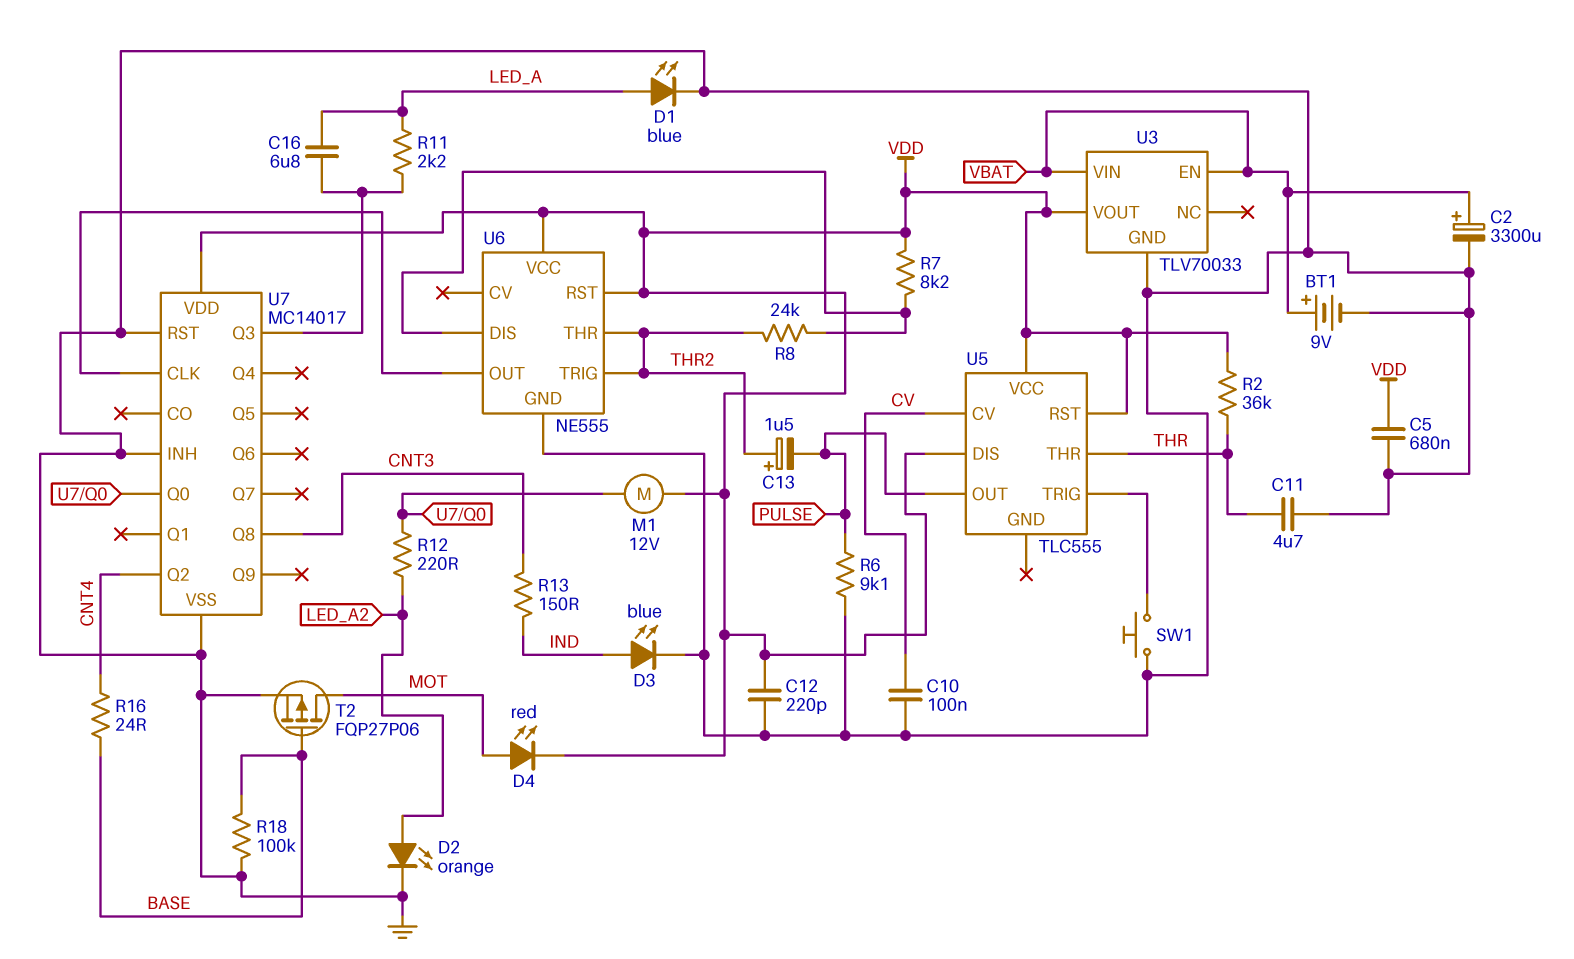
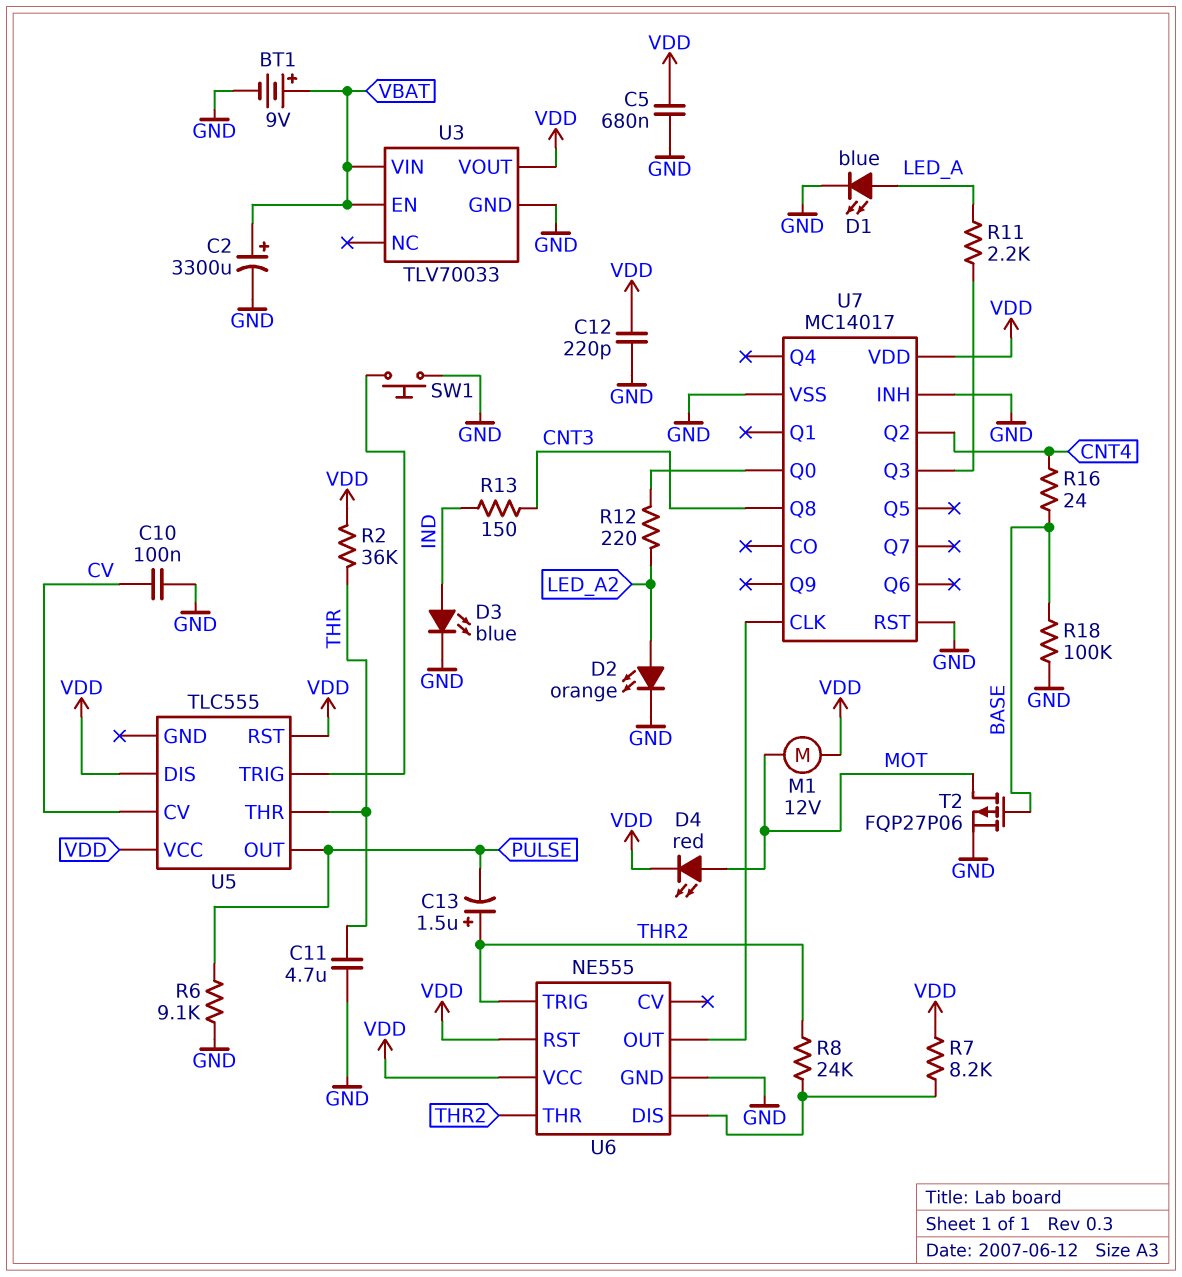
C16: 6.8uF (LED_A, U7/Q3) -> none
M1: motor 12V (U7/Q0, VDD) -> motor 12V (MOT, VDD)

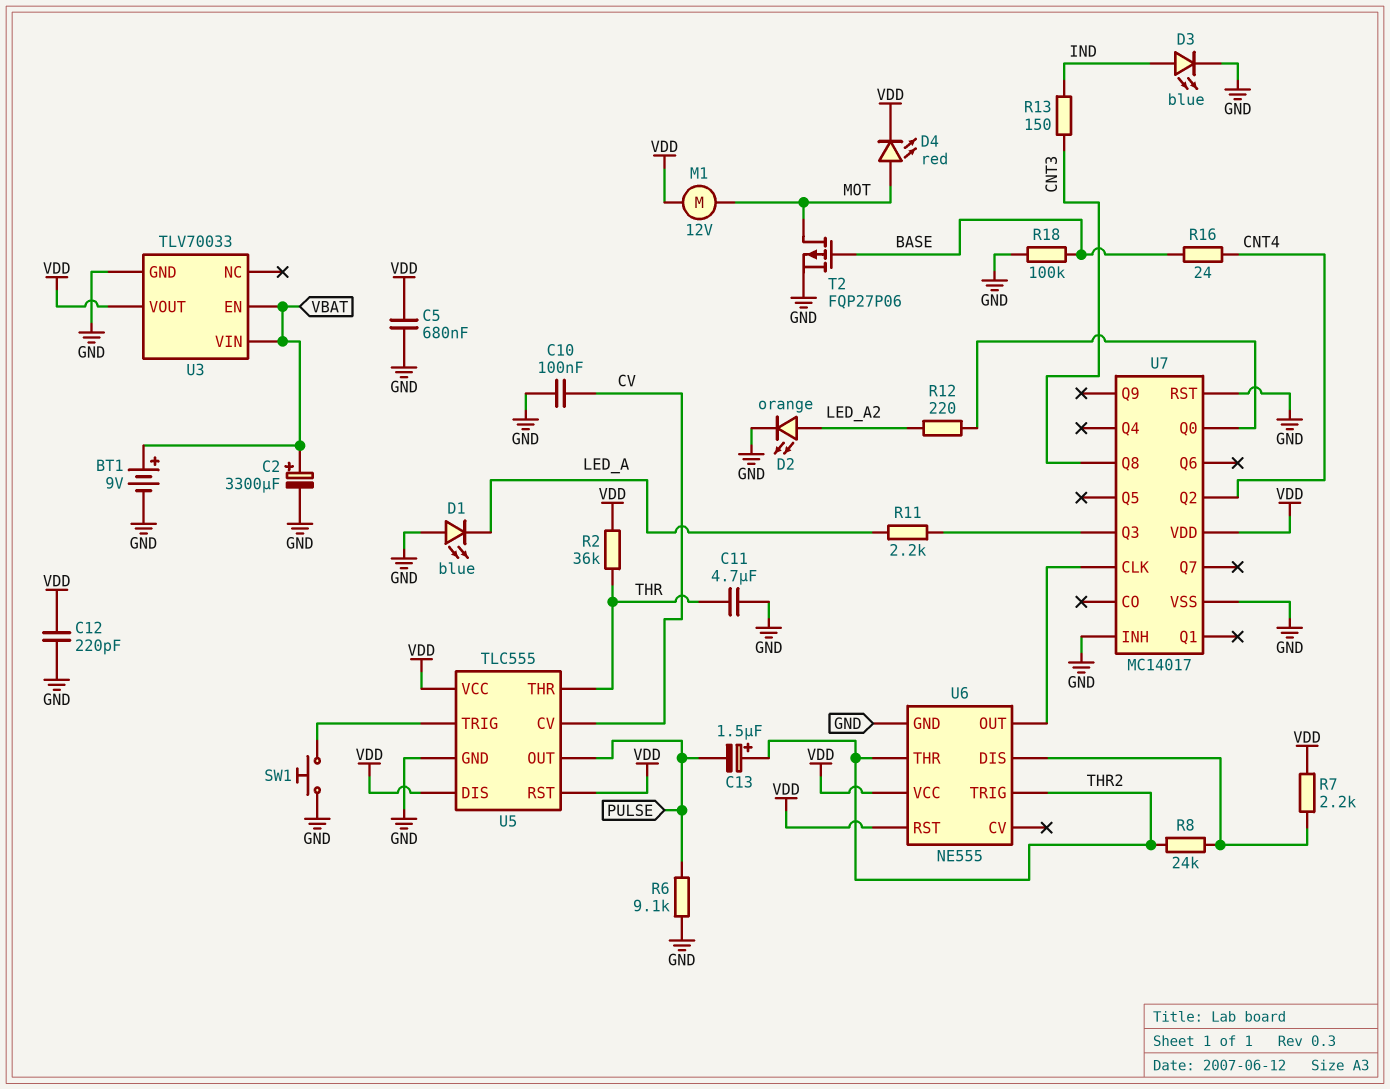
D1: LED blue (A LED_A, K GND) -> LED blue (A GND, K LED_A)
R7: 8.2k (U6/DIS, VDD) -> 2.2k (U6/DIS, VDD)
U5 pin GND: none -> GND

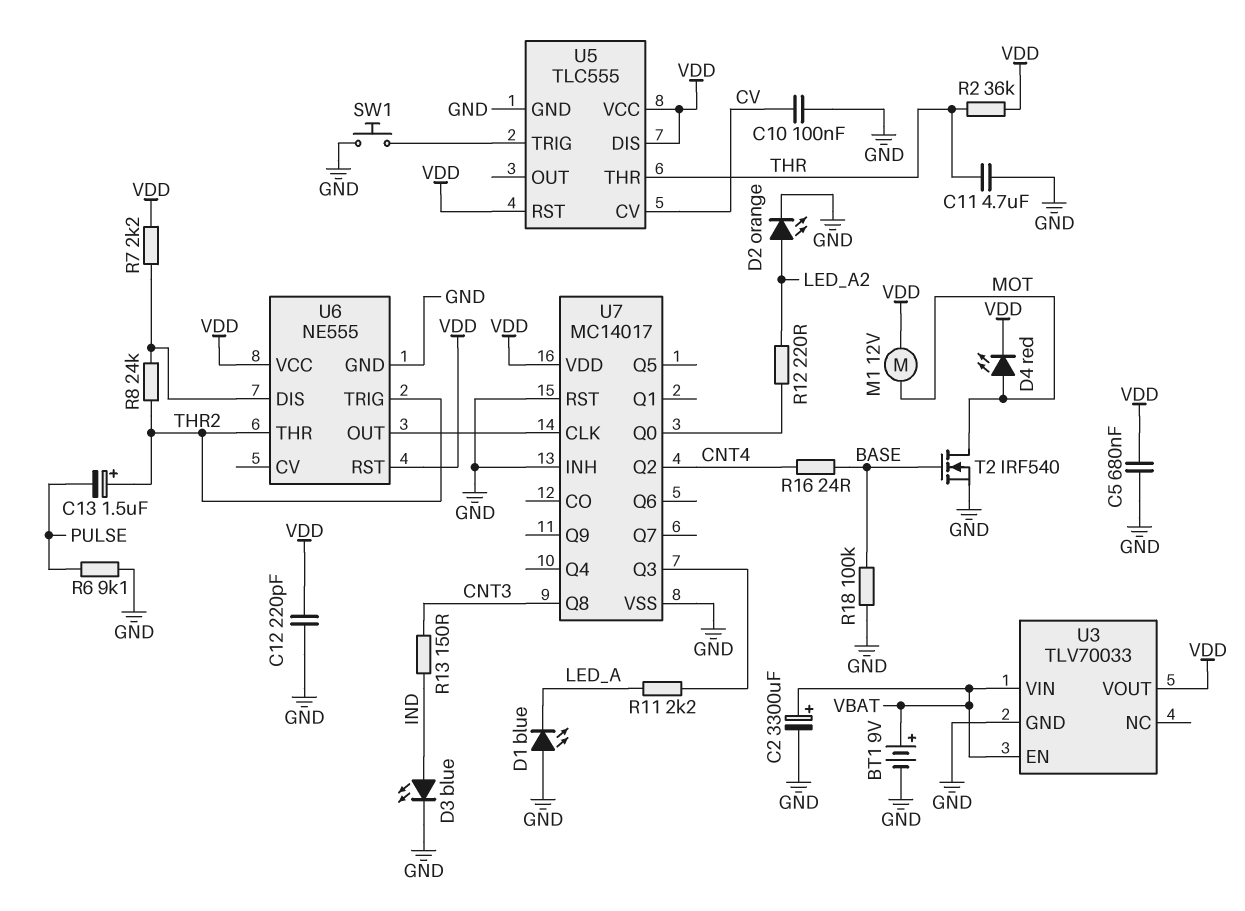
T2: PMOS FQP27P06 (G BASE, D MOT, S GND) -> NMOS IRF540 (G BASE, D MOT, S GND)
U5 pin OUT: PULSE -> none

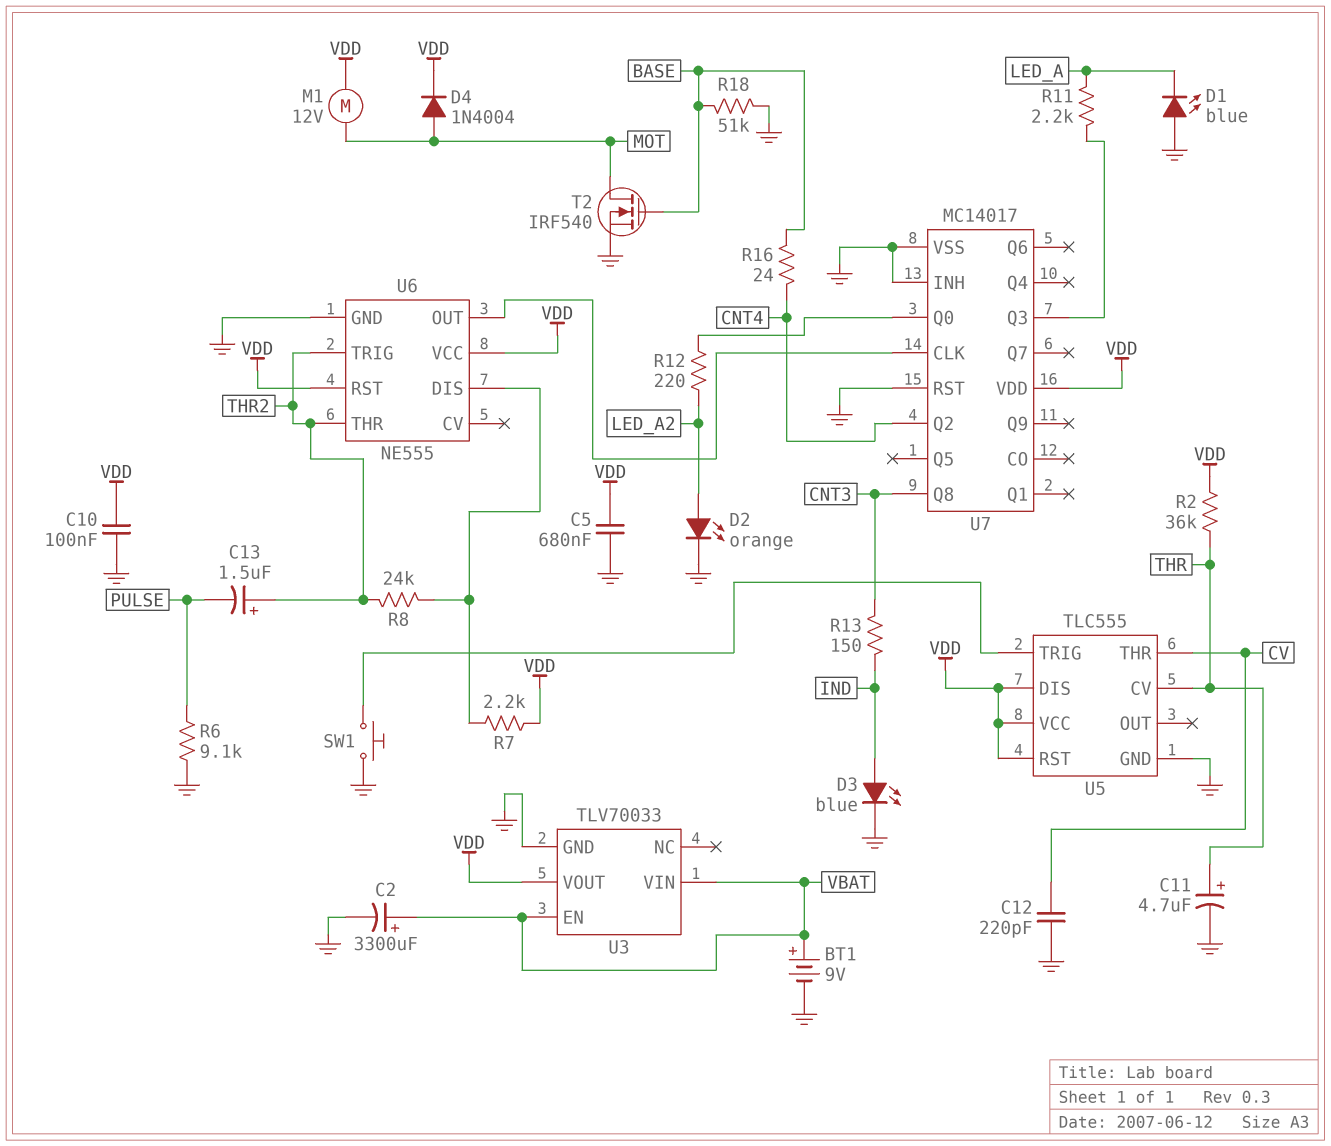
C10: 100nF (CV, GND) -> 100nF (GND, VDD)
C11: 4.7uF (GND, THR) -> 4.7uF (plus THR, minus GND)
C12: 220pF (GND, VDD) -> 220pF (CV, GND)
D4: LED red (A MOT, K VDD) -> diode 1N4004 (A MOT, K VDD)
R18: 100k (BASE, GND) -> 51k (BASE, GND)
U5 pin CV: CV -> THR
U5 pin THR: THR -> CV

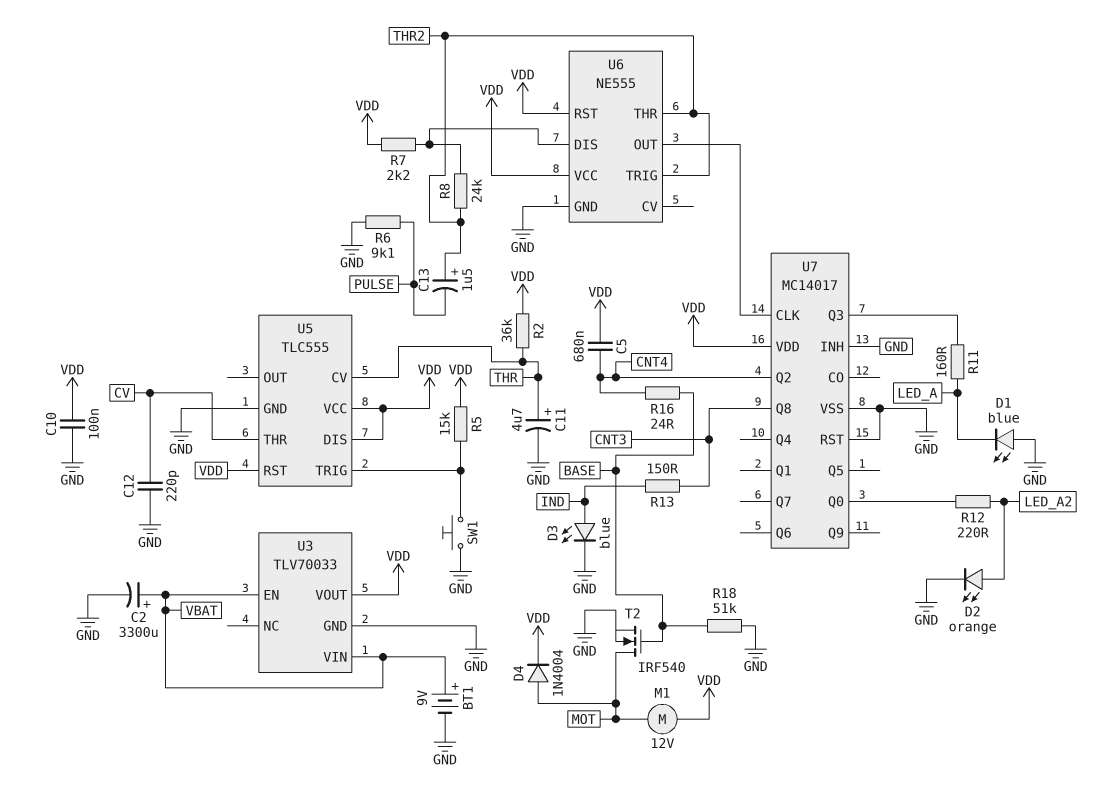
C5: 680nF (GND, VDD) -> 680nF (CNT4, VDD)
R5: none -> 15k (U5/TRIG, VDD)
R11: 2.2k (LED_A, U7/Q3) -> 160 (LED_A, U7/Q3)

